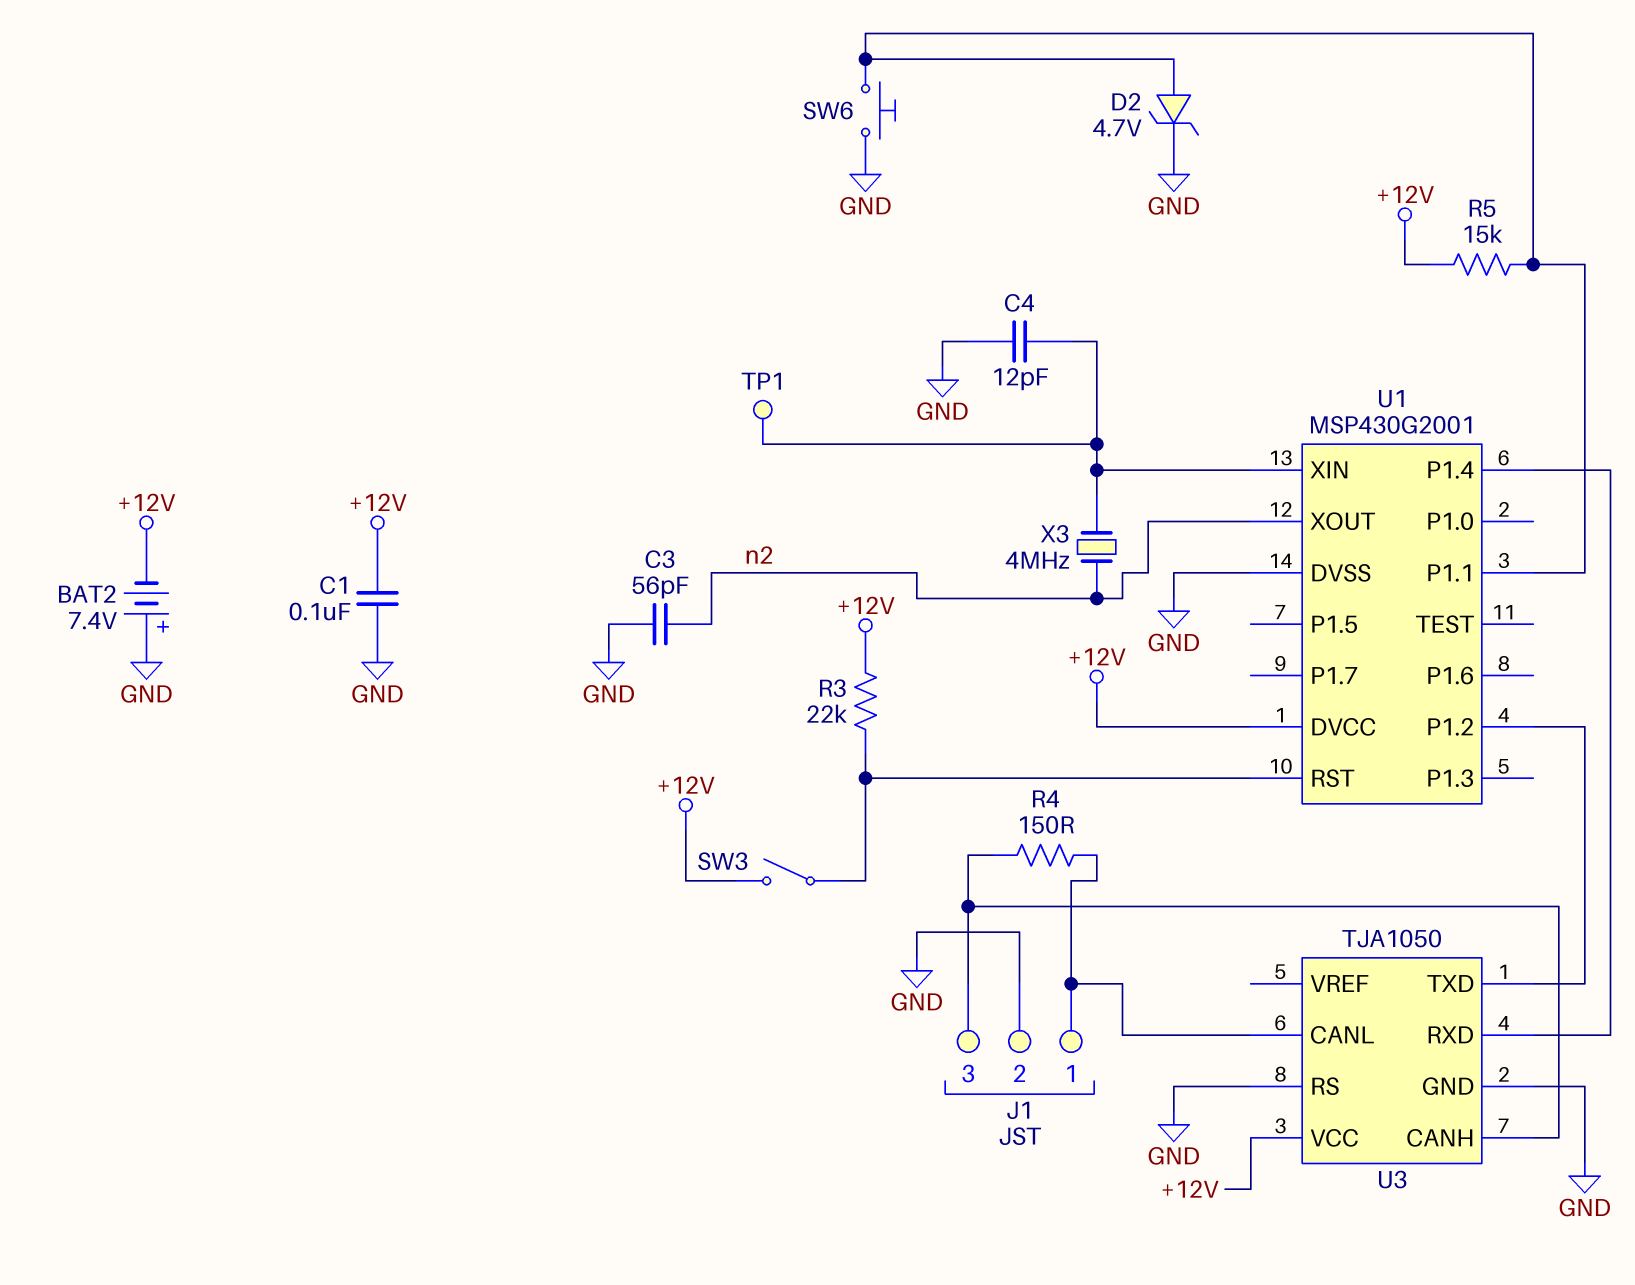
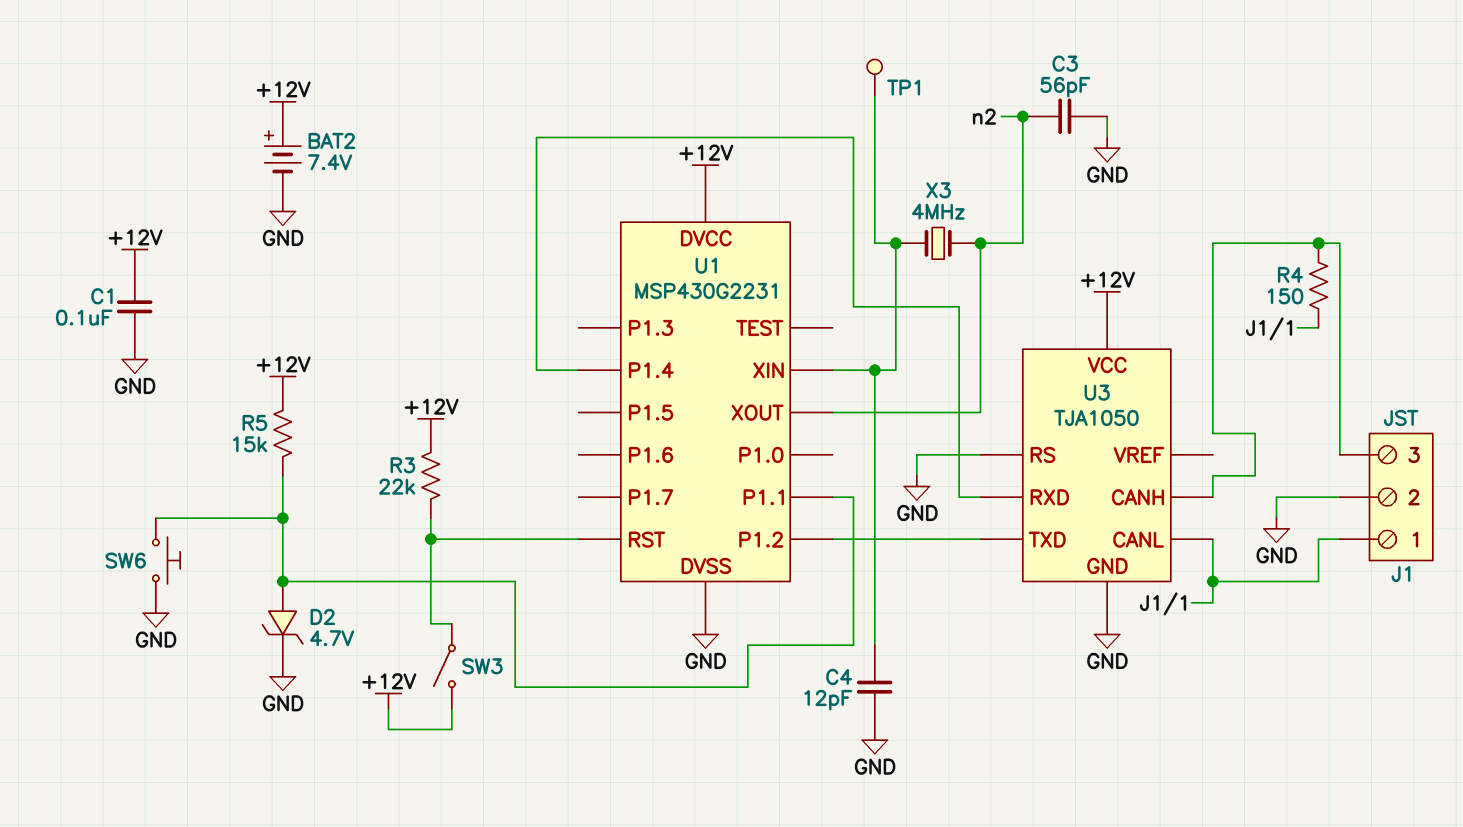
BAT2: 7.4V (plus GND, minus +12V) -> 7.4V (plus +12V, minus GND)
U1: MSP430G2001 -> MSP430G2231

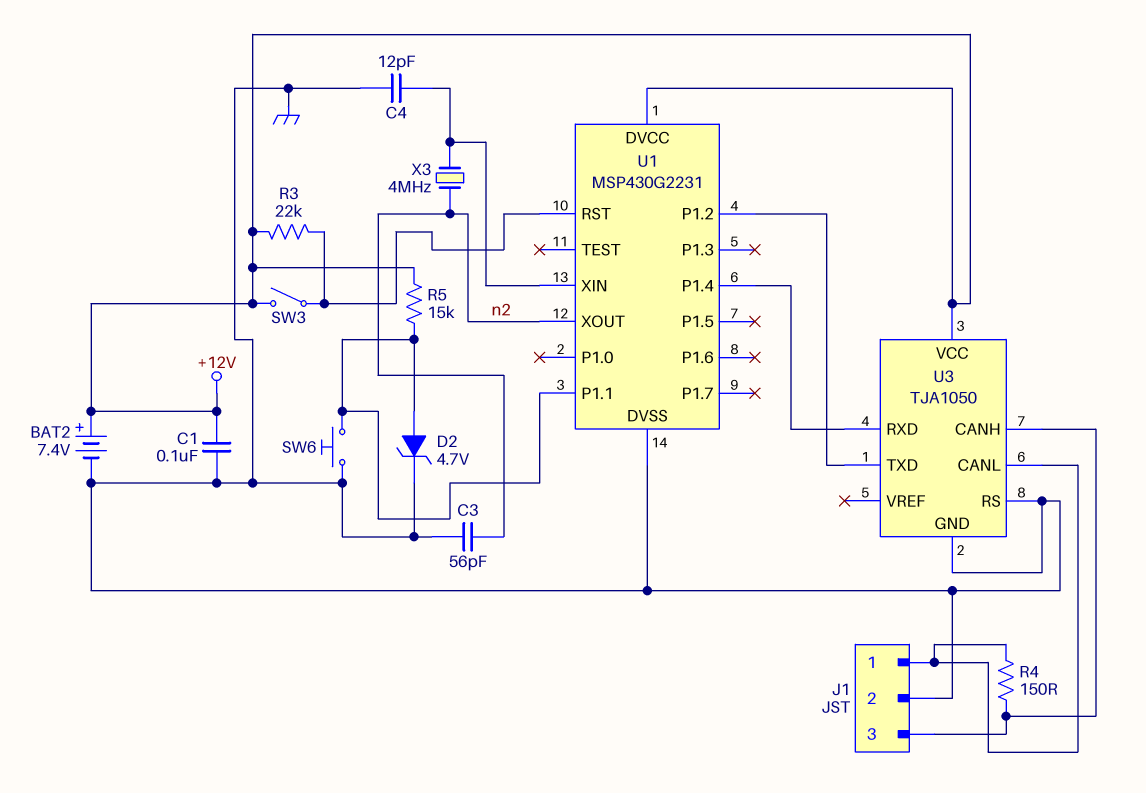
TP1: test point (U1/XIN) -> none

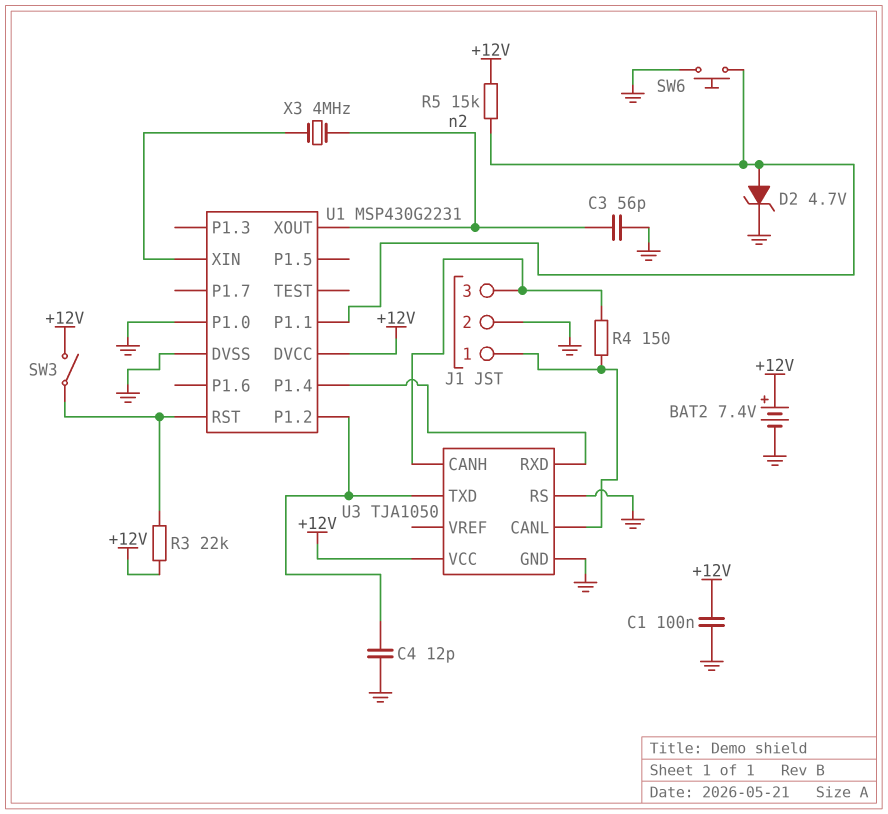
C4: 12pF (GND, U1/XIN) -> 12pF (GND, U1/P1.2)
U1 pin P1.0: none -> GND

